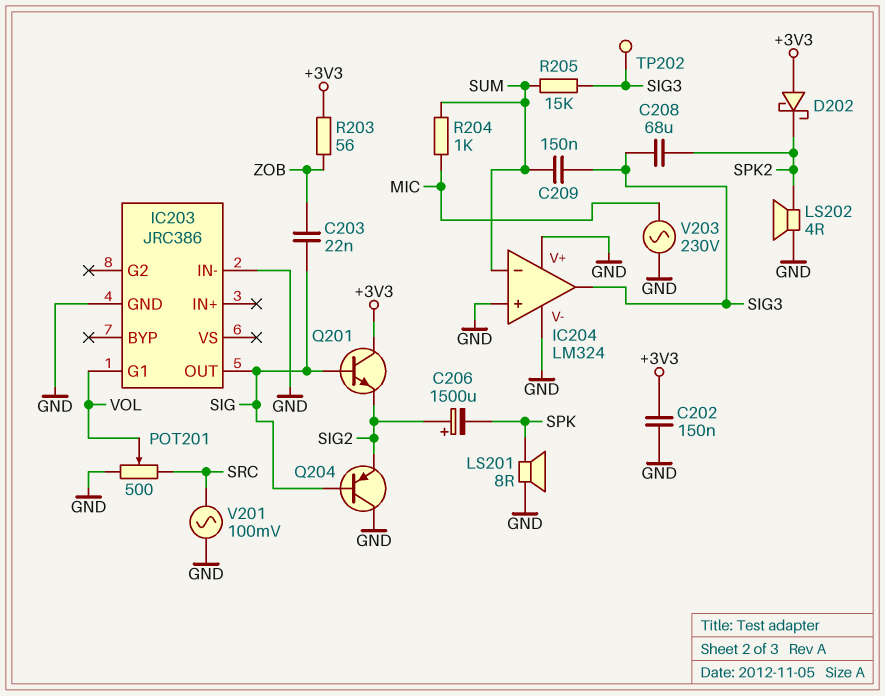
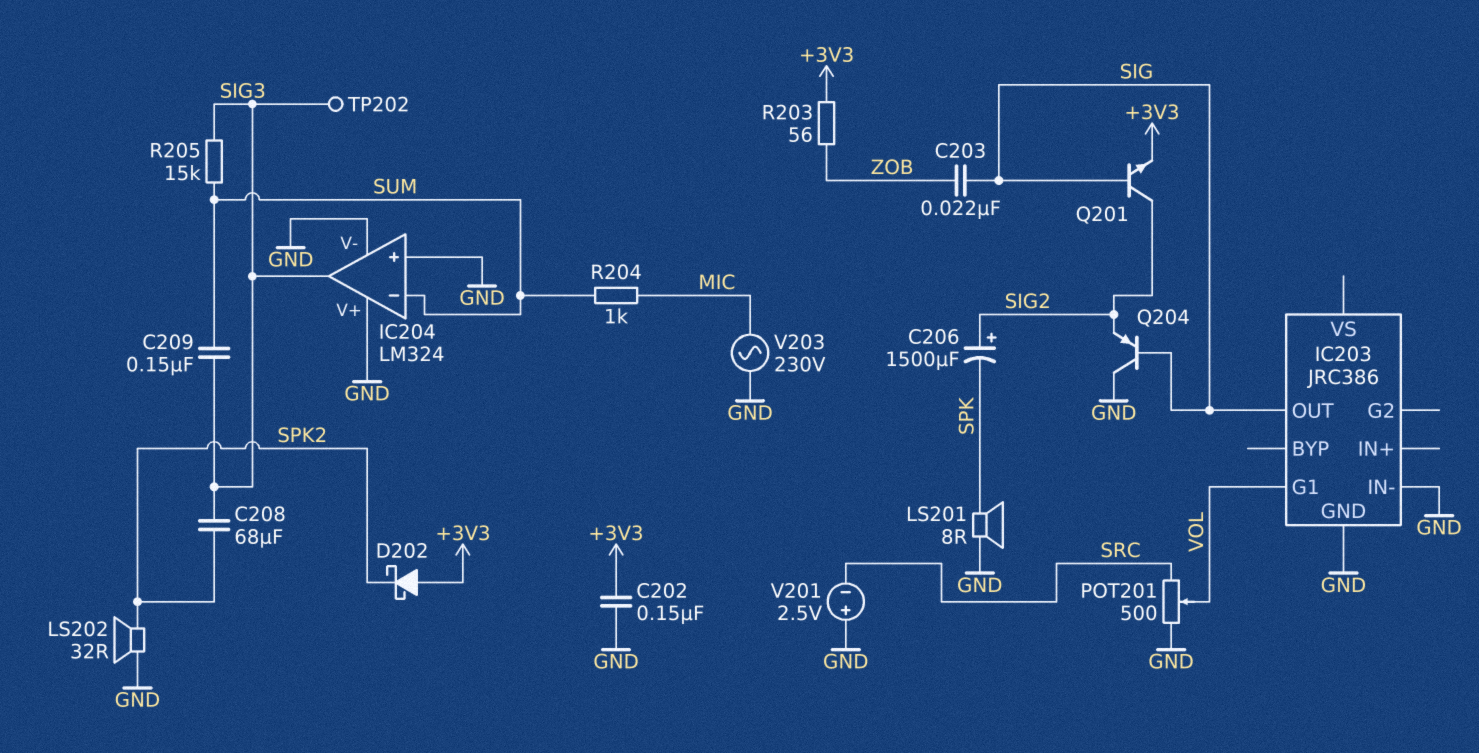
LS202: speaker 4R (GND, SPK2) -> speaker 32R (GND, SPK2)
Q201: NPN (B SIG, C +3V3, E SIG2) -> NPN (B SIG, C SIG2, E +3V3)
V201: AC 100mV (GND, SRC) -> 2.5V (plus GND, minus SRC)

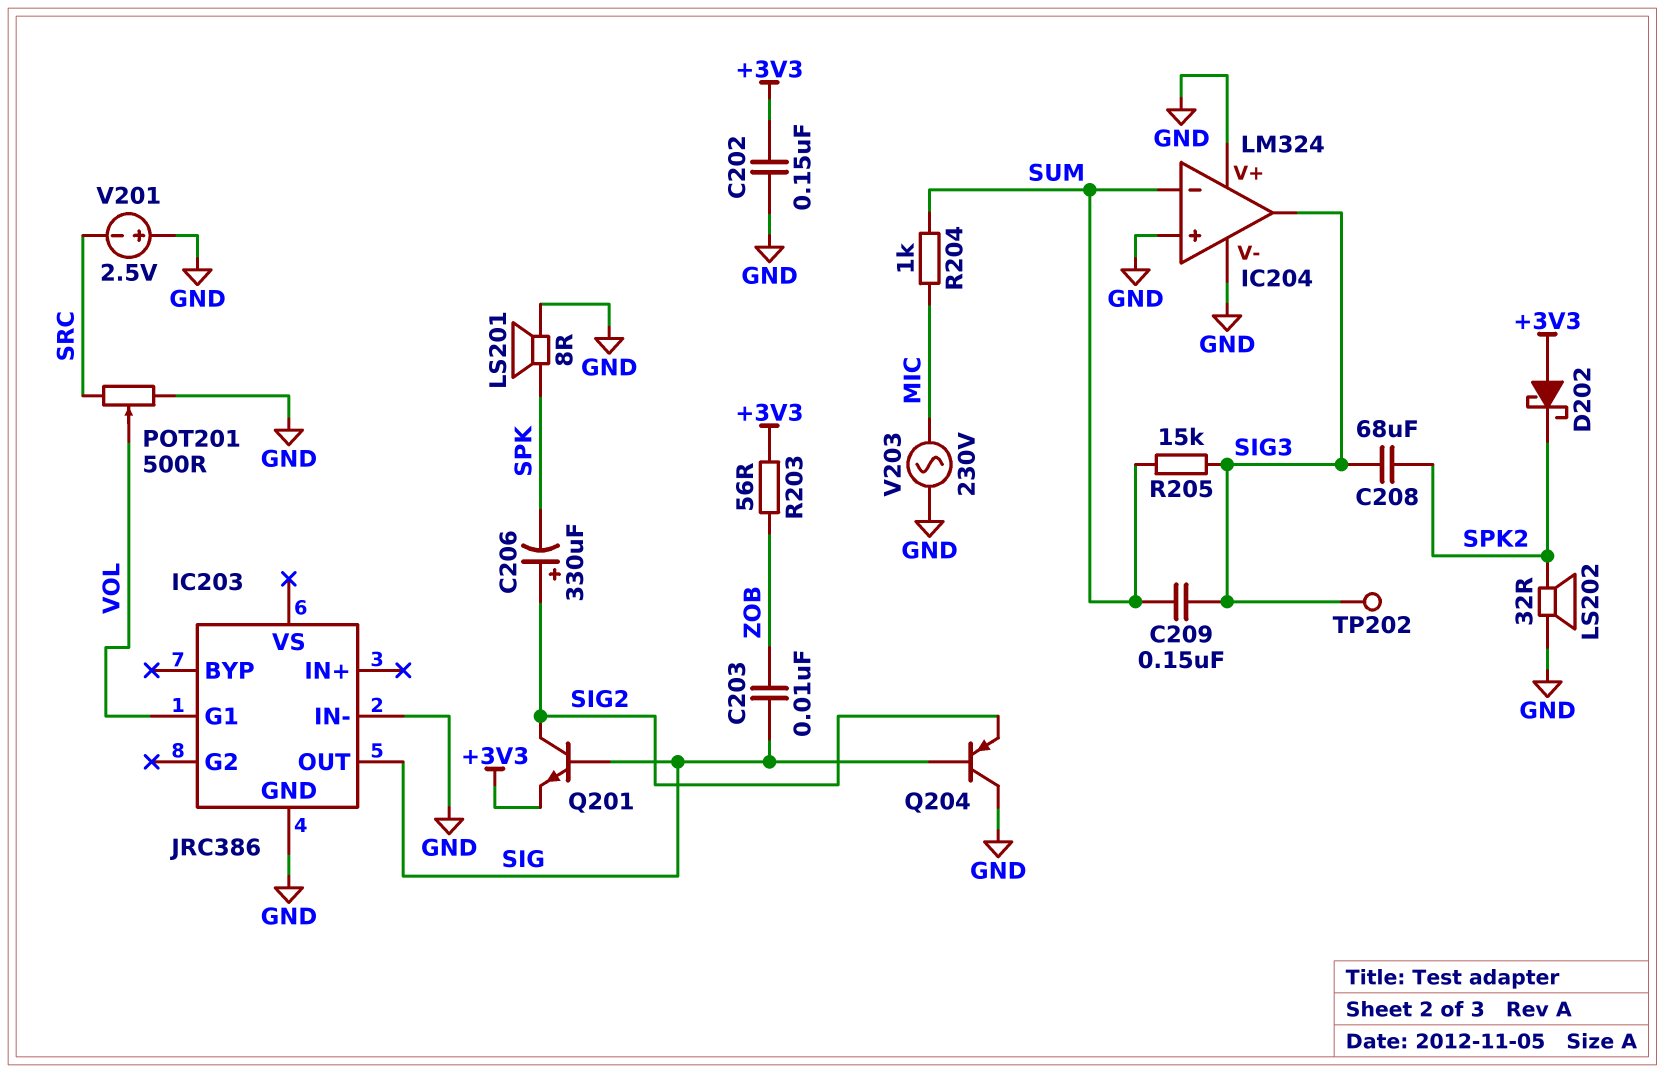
C203: 22nF (SIG, ZOB) -> 10nF (SIG, ZOB)
C206: 1500uF (plus SIG2, minus SPK) -> 330uF (plus SIG2, minus SPK)

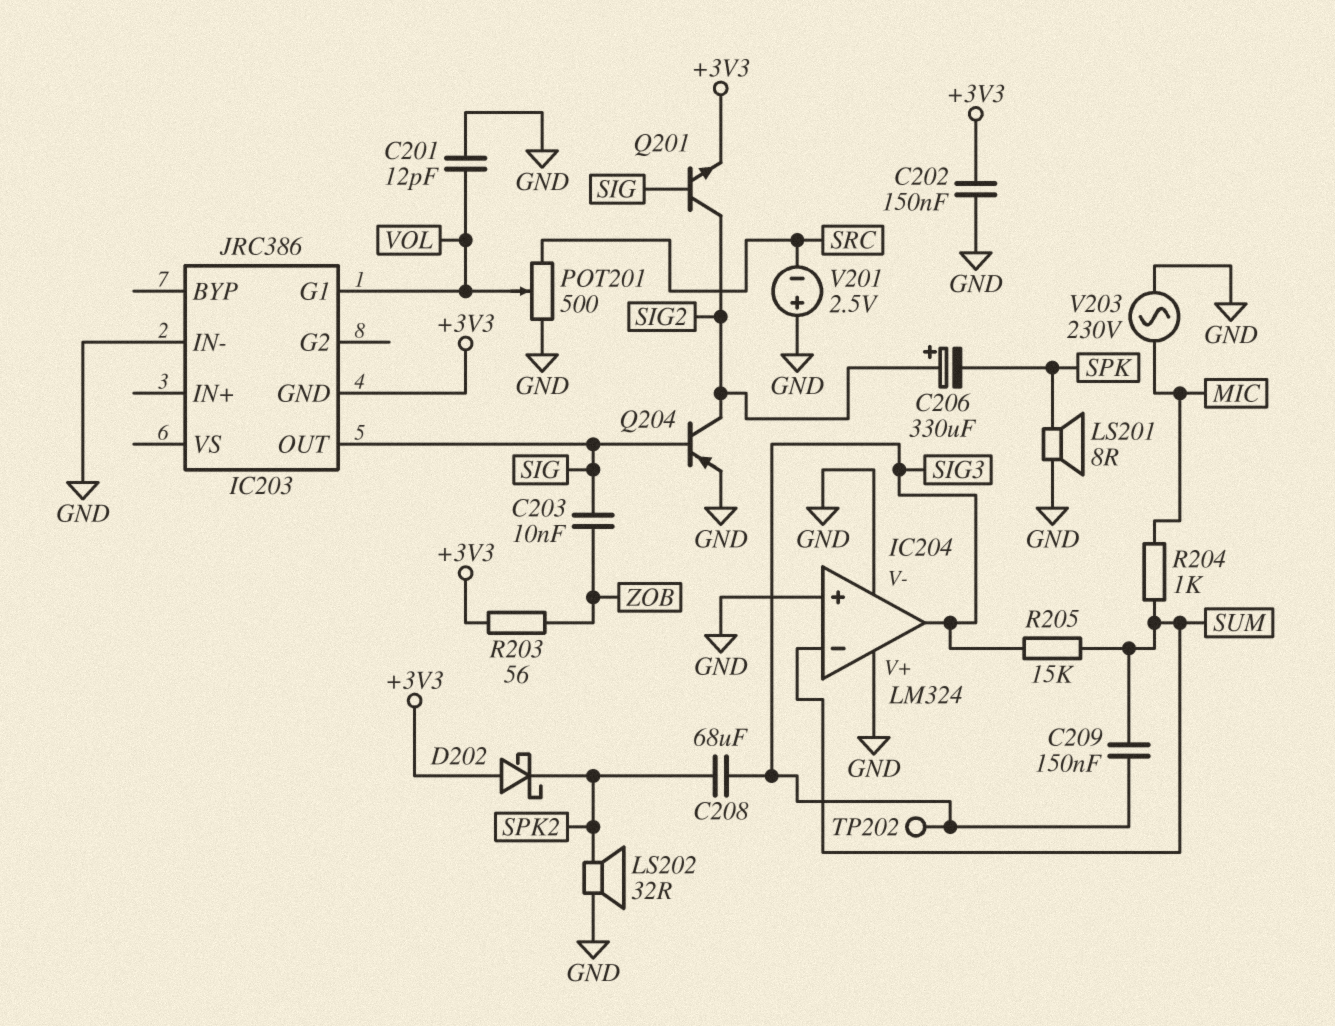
C201: none -> 12pF (GND, VOL)
IC203 pin GND: GND -> +3V3
Q204: PNP (B SIG, C GND, E SIG2) -> PNP (B SIG, C SIG2, E GND)

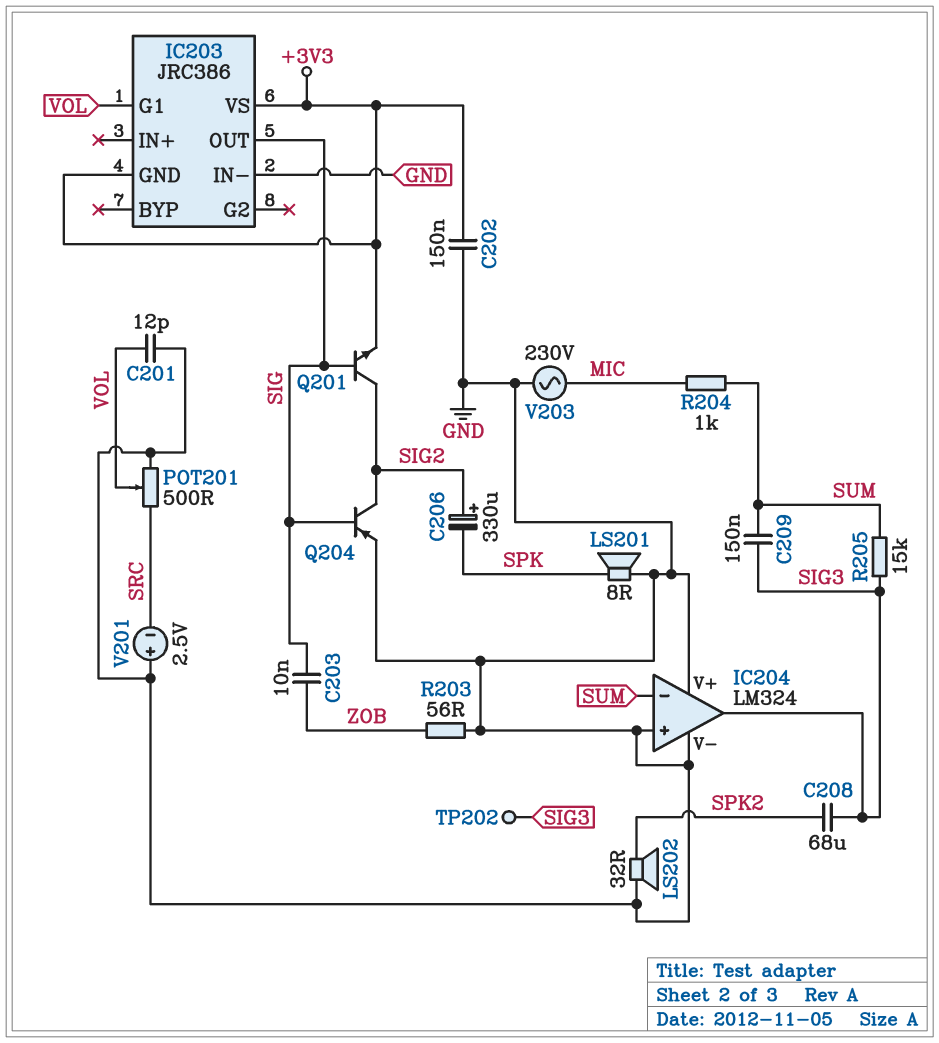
D202: schottky (A +3V3, K SPK2) -> none
IC203 pin VS: none -> +3V3
R203: 56 (+3V3, ZOB) -> 56 (GND, ZOB)

